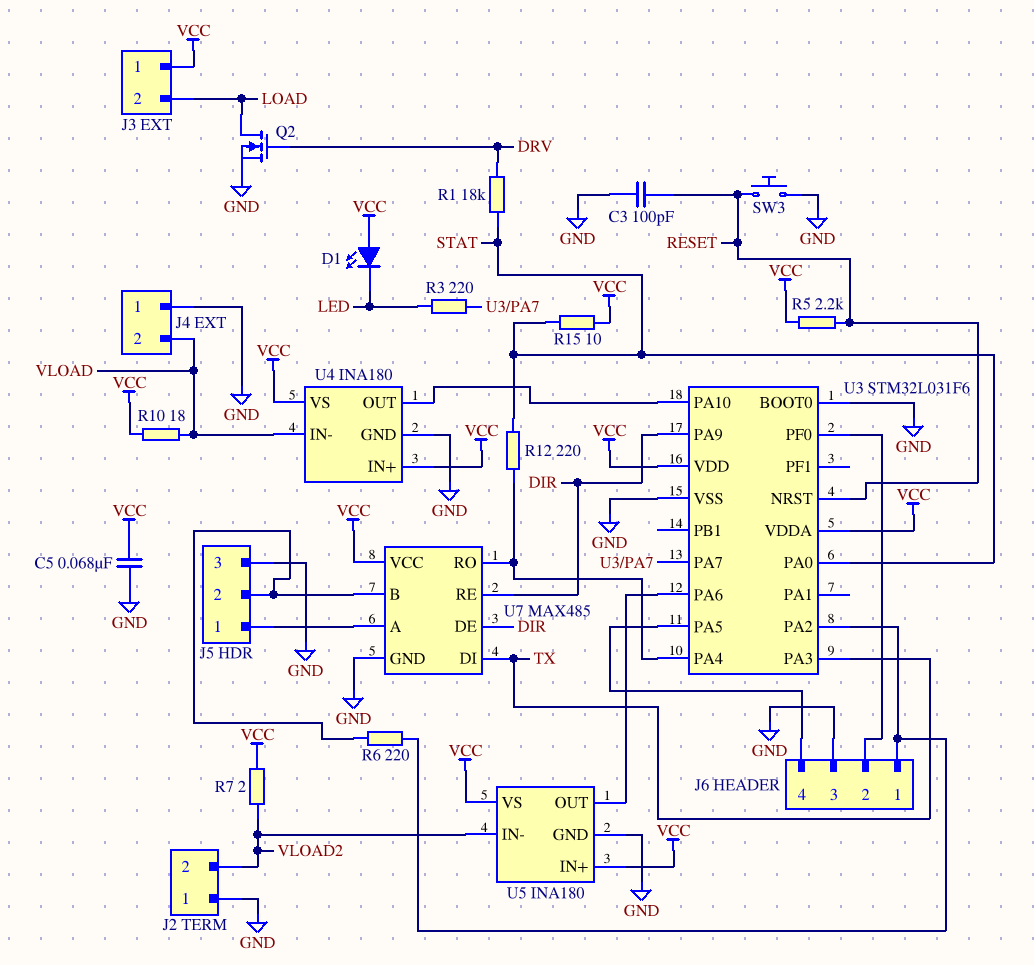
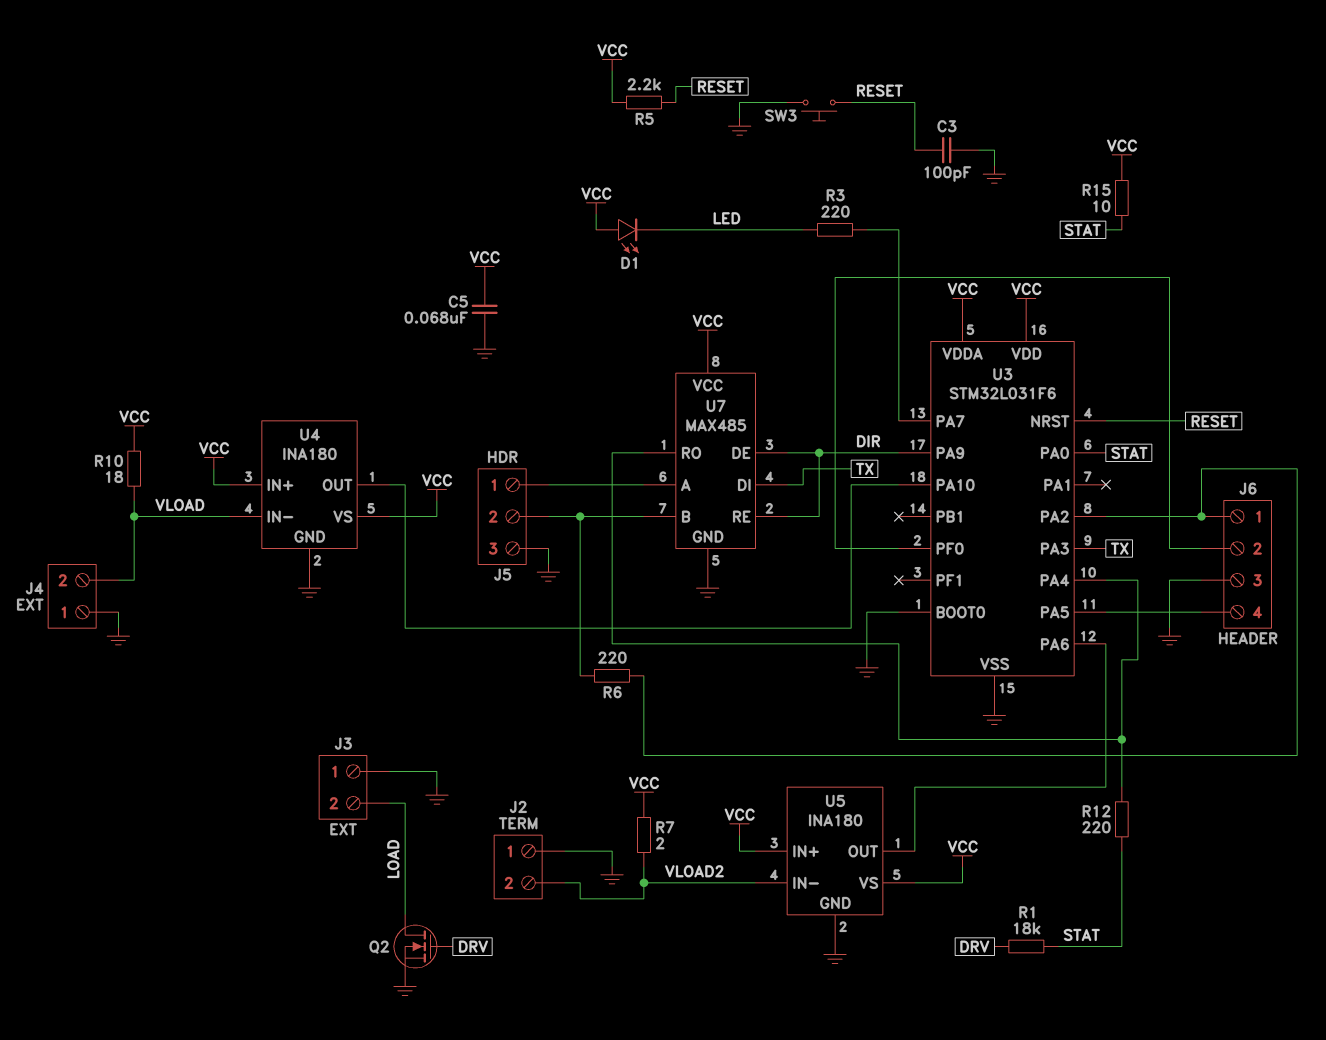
J3 pin 1: VCC -> GND

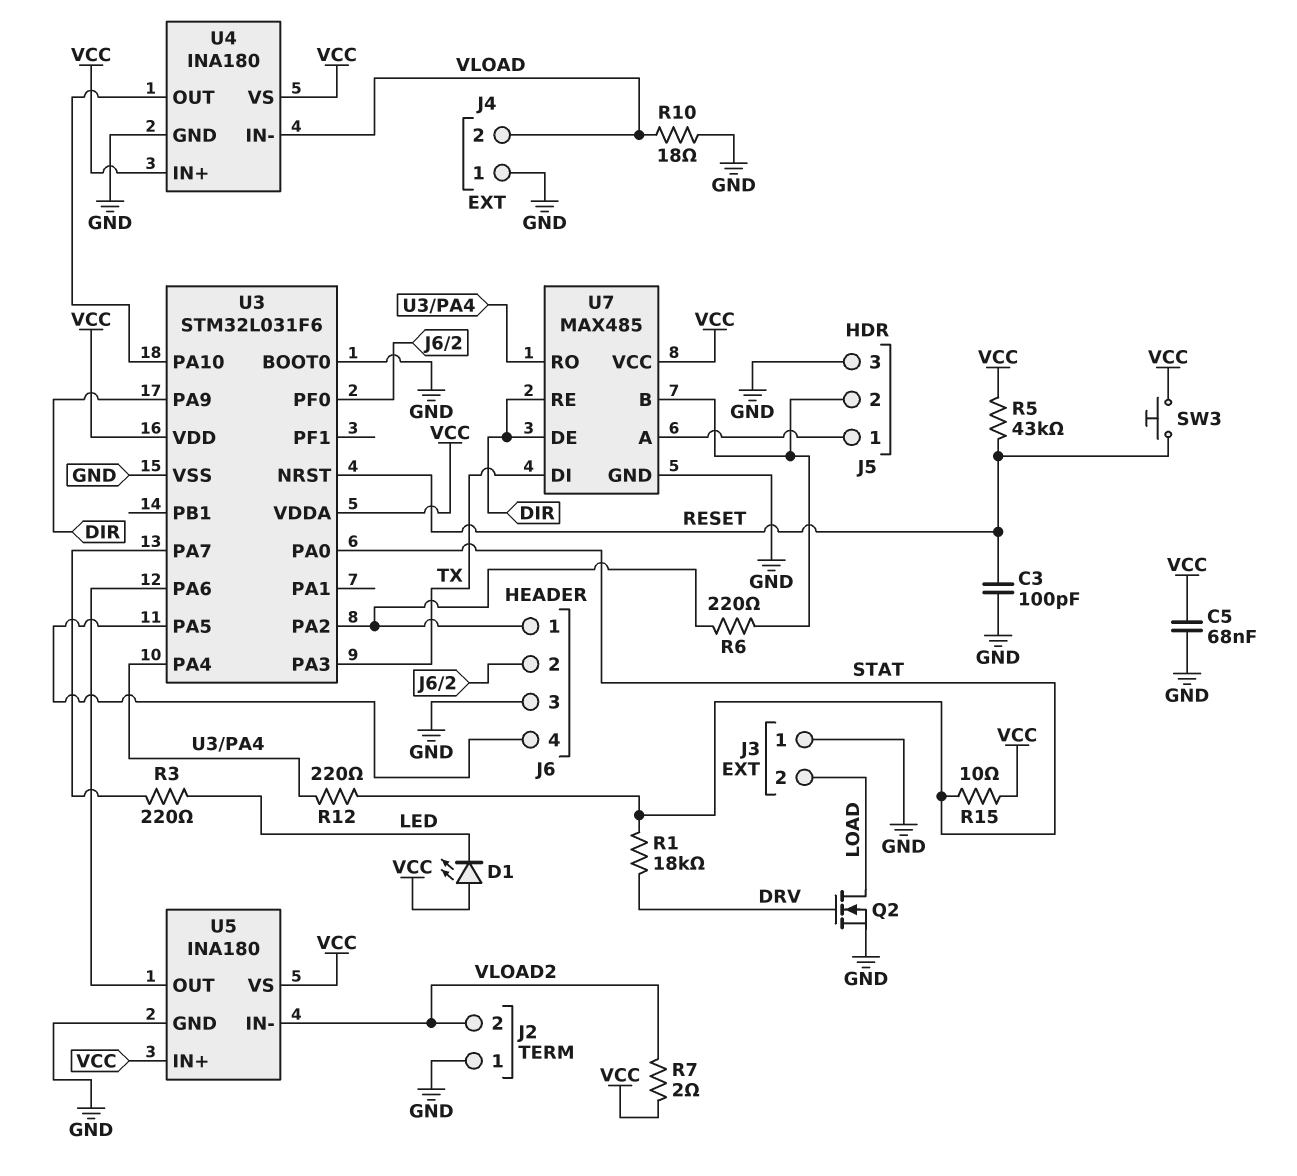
R5: 2.2k (RESET, VCC) -> 43k (RESET, VCC)
R10: 18 (VCC, VLOAD) -> 18 (GND, VLOAD)
SW3: button (GND, RESET) -> button (RESET, VCC)

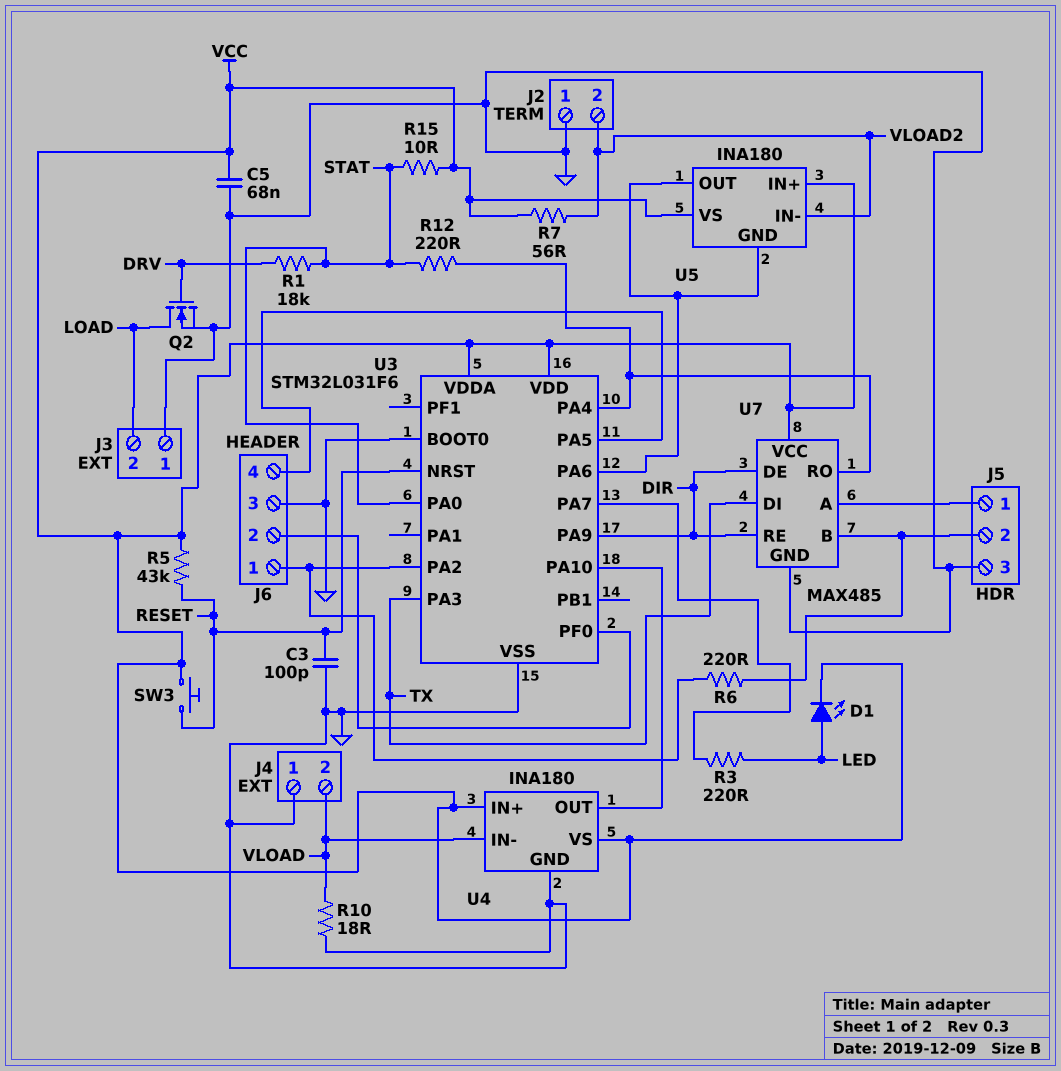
D1: LED (A VCC, K LED) -> LED (A LED, K VCC)
R7: 2 (VCC, VLOAD2) -> 56 (VCC, VLOAD2)
U5 pin GND: GND -> U3/PA6

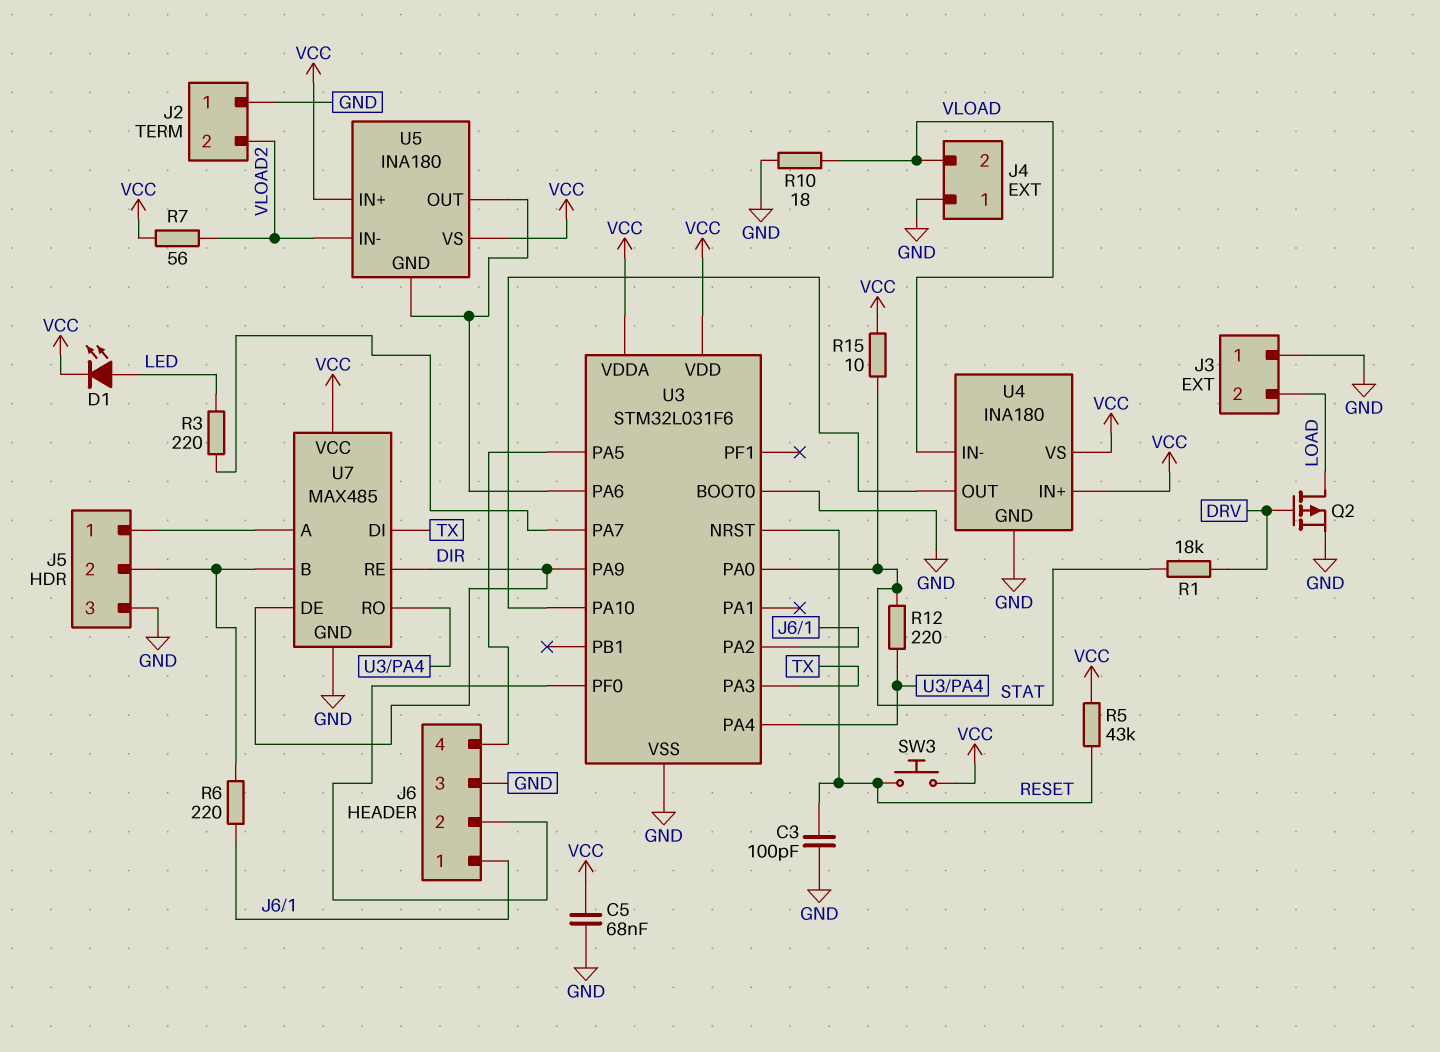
Q2: NMOS (G DRV, D LOAD, S GND) -> PMOS (G DRV, D LOAD, S GND)

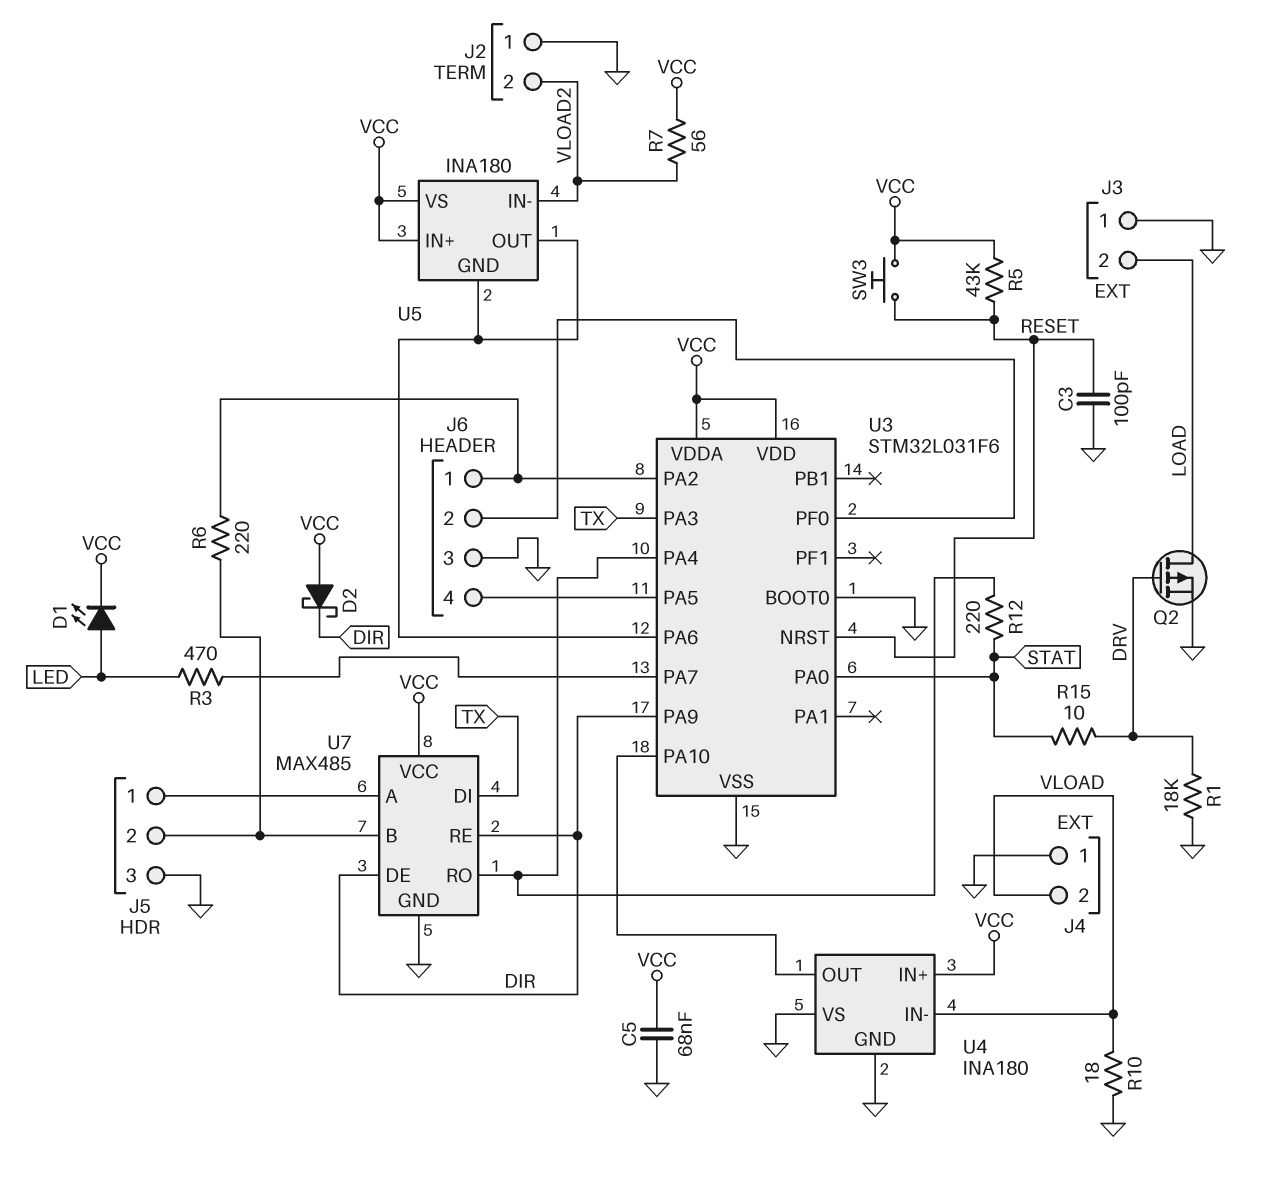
D2: none -> schottky (A VCC, K DIR)
R1: 18k (DRV, STAT) -> 18k (DRV, GND)
R3: 220 (LED, U3/PA7) -> 470 (LED, U3/PA7)
R15: 10 (STAT, VCC) -> 10 (DRV, STAT)
U4 pin VS: VCC -> GND

